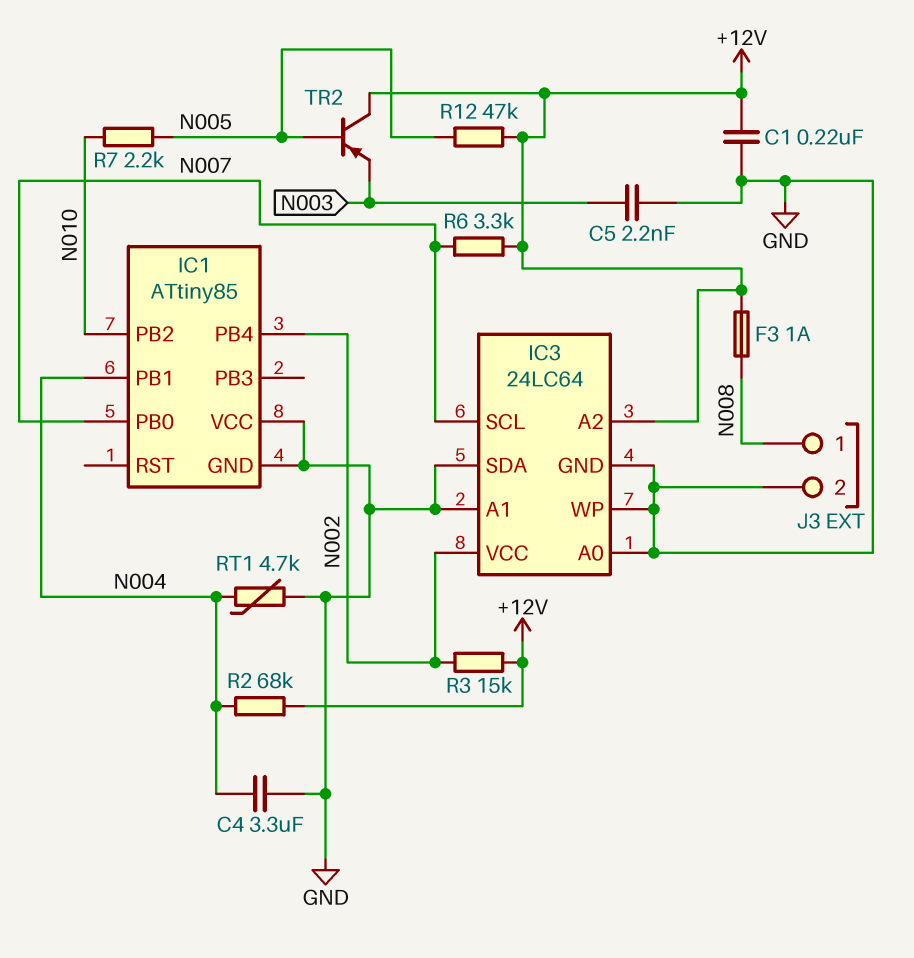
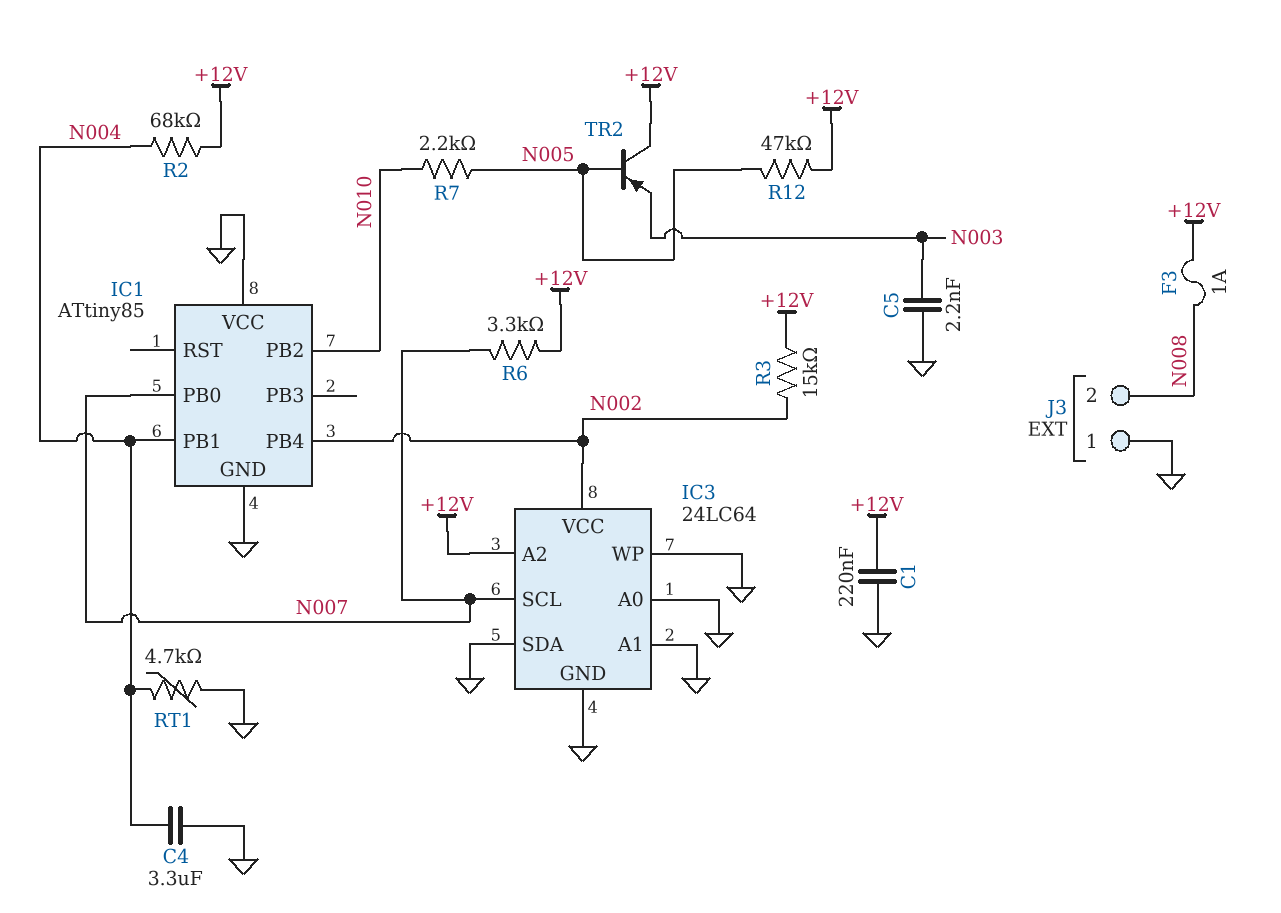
J3 pin 1: N008 -> GND
J3 pin 2: GND -> N008

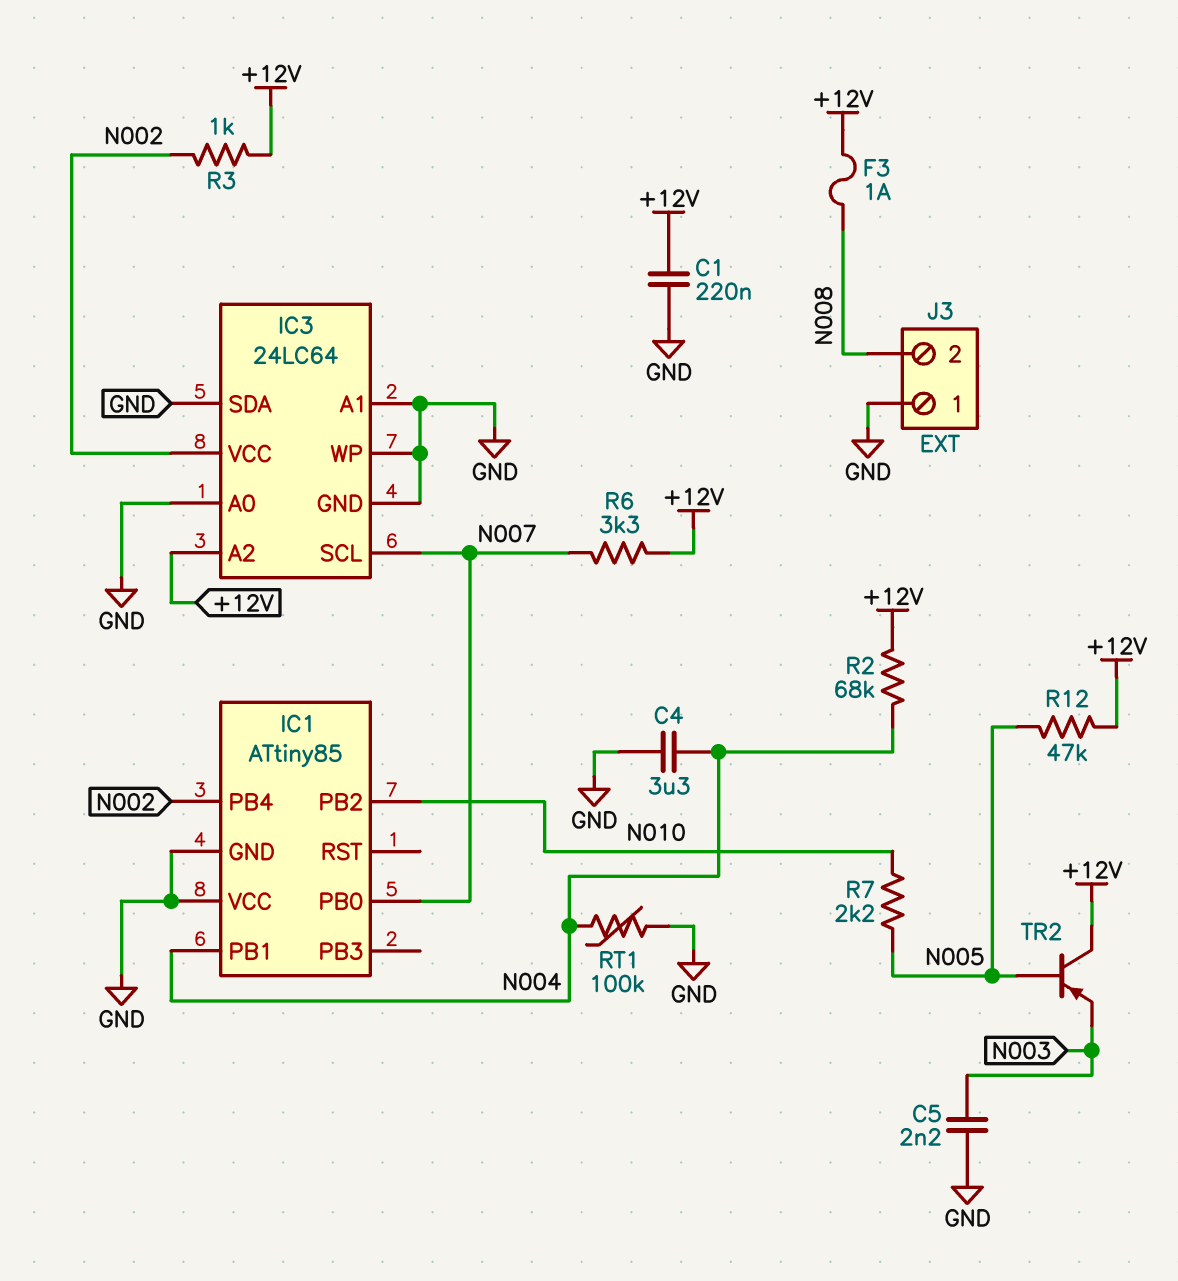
R3: 15k (+12V, N002) -> 1k (+12V, N002)
RT1: 4.7k (GND, N004) -> 100k (GND, N004)

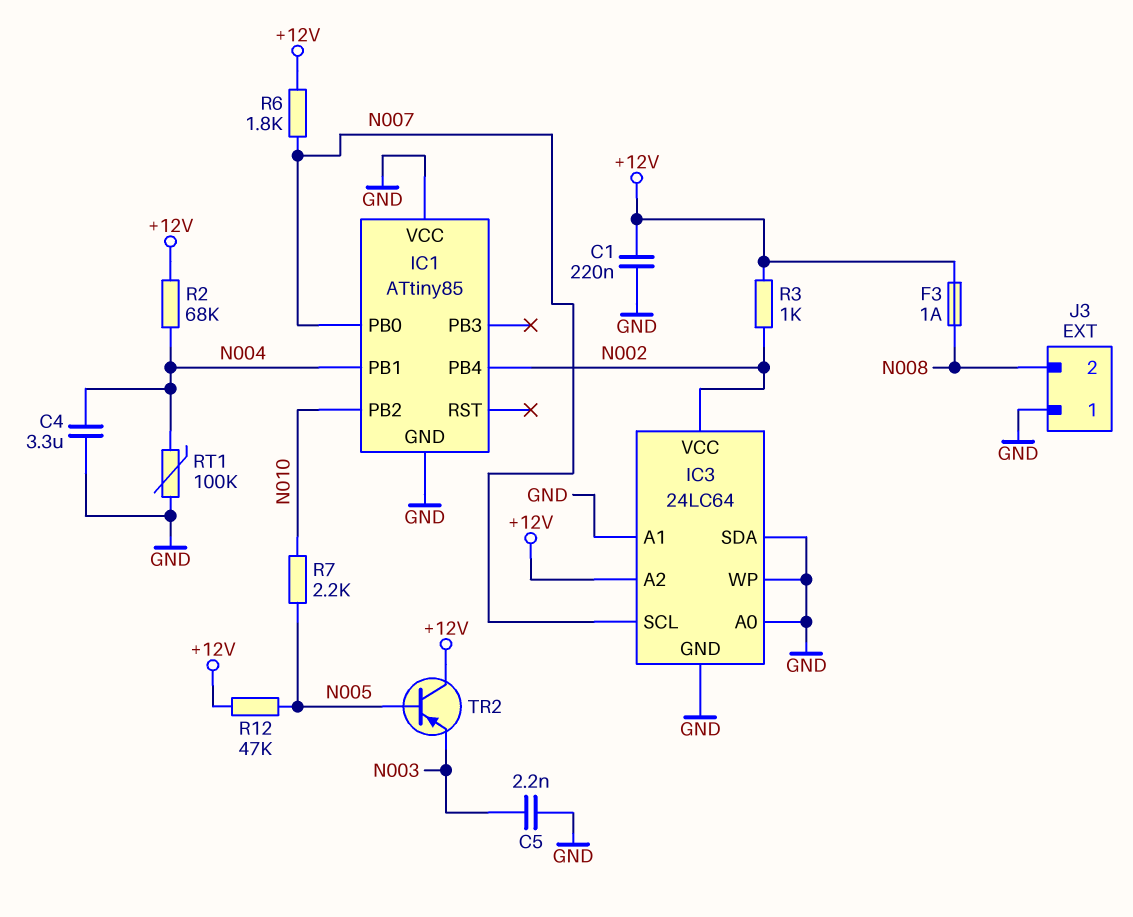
R6: 3.3k (+12V, N007) -> 1.8k (+12V, N007)

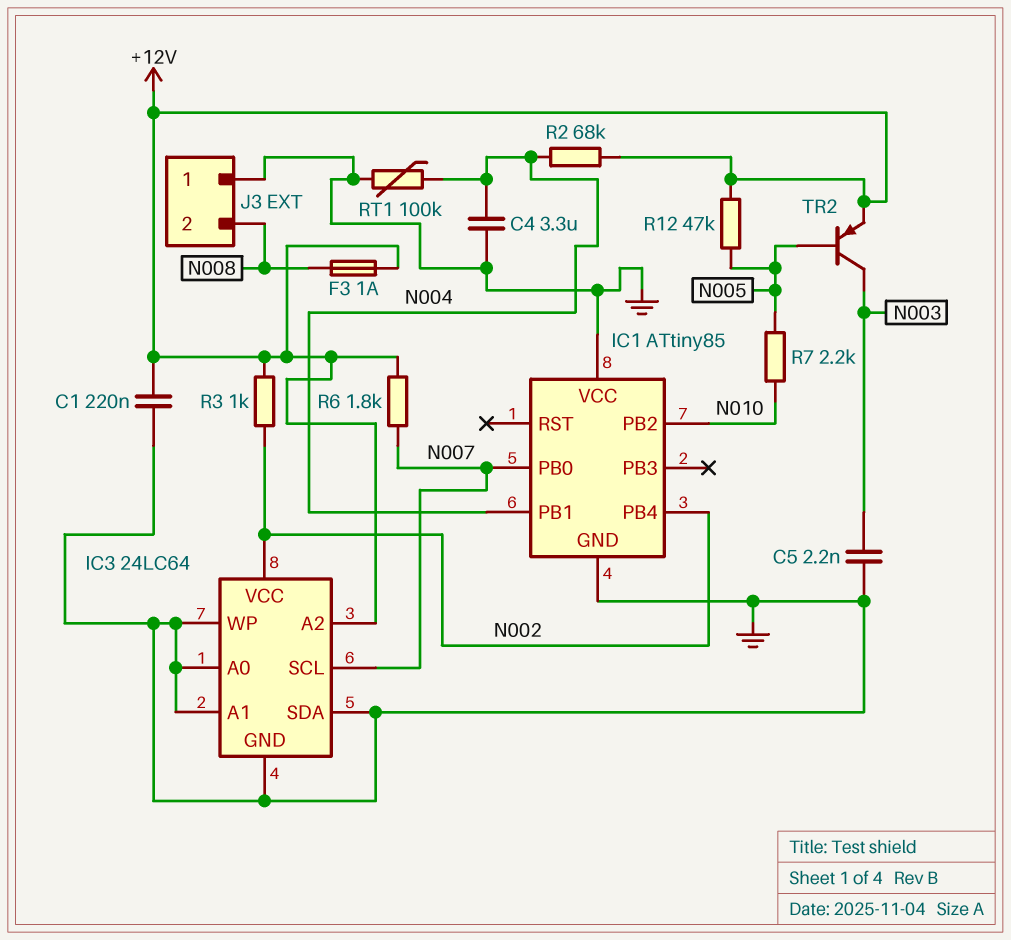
TR2: PNP (B N005, C +12V, E N003) -> PNP (B N005, C N003, E +12V)

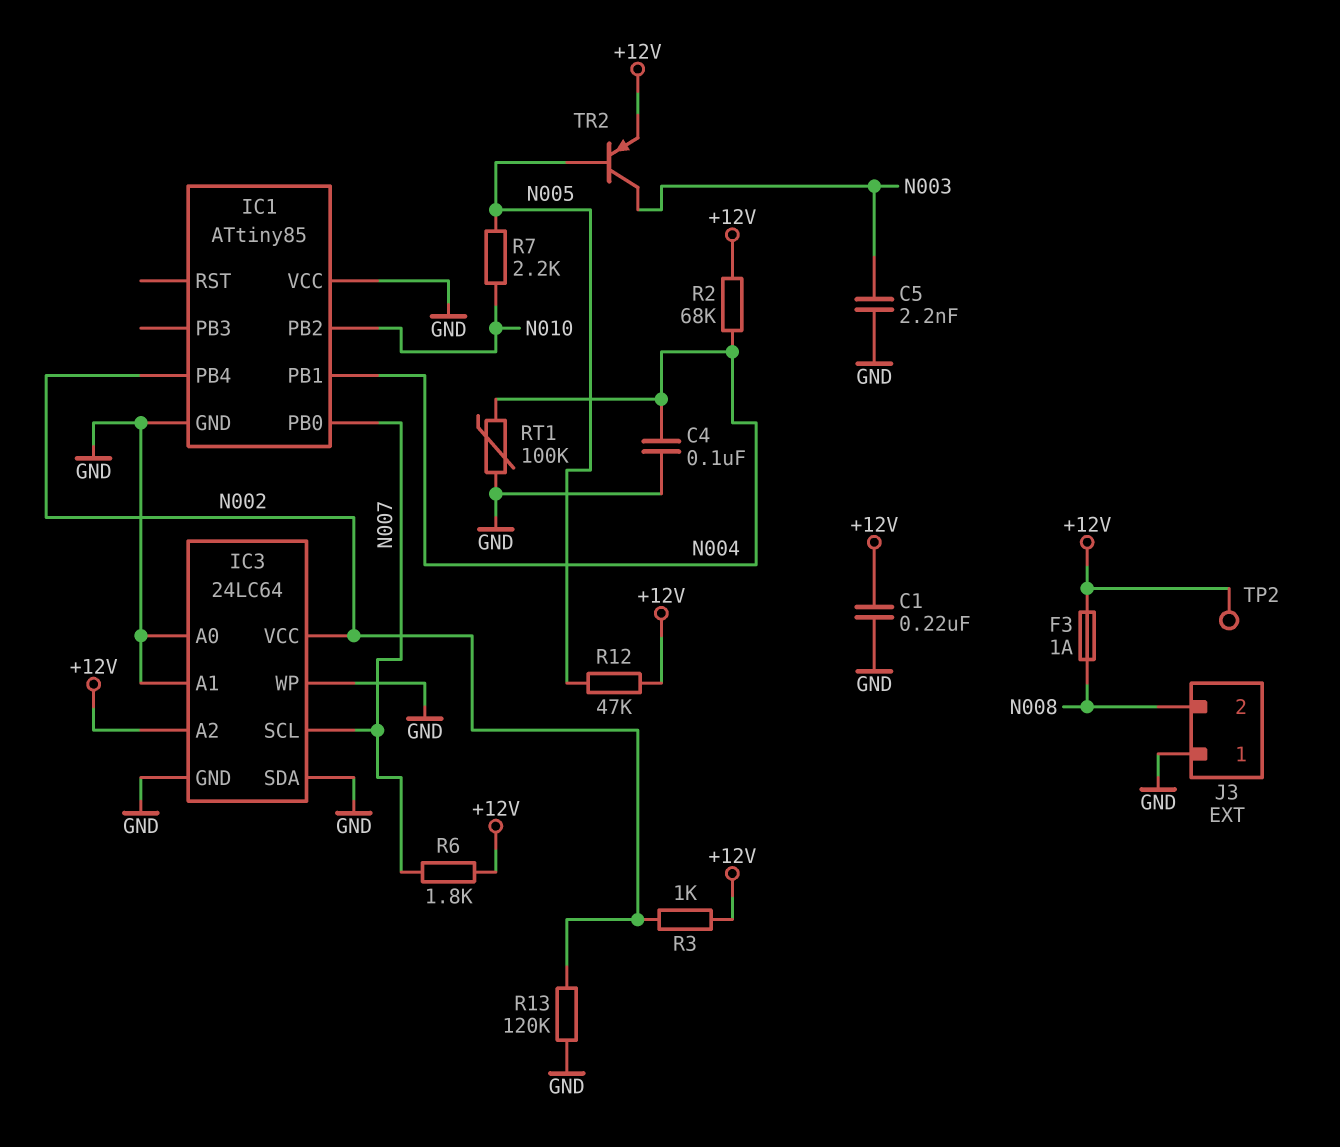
C4: 3.3uF (GND, N004) -> 100nF (GND, N004)
R13: none -> 120k (GND, N002)
TP2: none -> test point (+12V)

